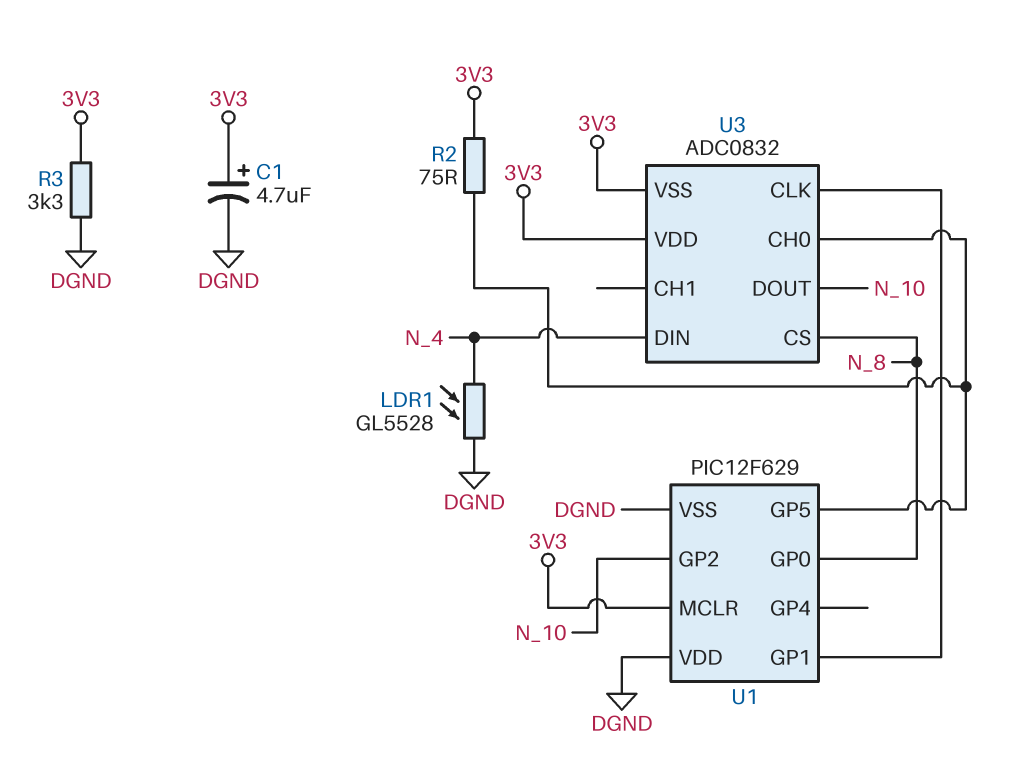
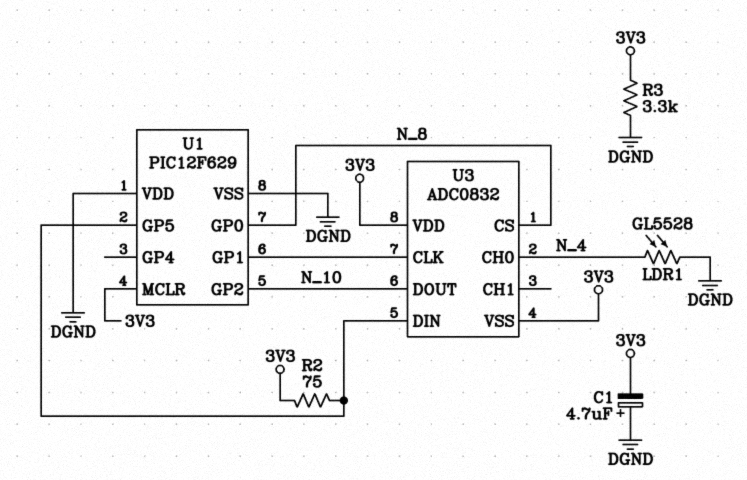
C1: 4.7uF (plus 3V3, minus DGND) -> 4.7uF (plus DGND, minus 3V3)
U3 pin CH0: U1/GP5 -> N_4
U3 pin DIN: N_4 -> U1/GP5

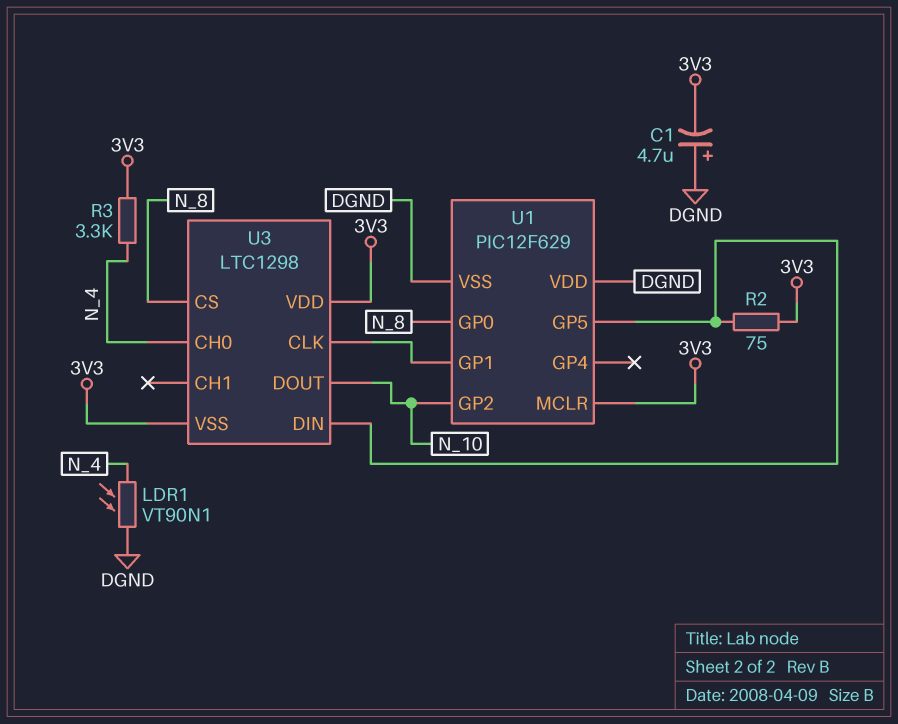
LDR1: GL5528 (DGND, N_4) -> VT90N1 (DGND, N_4)
R3: 3.3k (3V3, DGND) -> 3.3k (3V3, N_4)
U3: ADC0832 -> LTC1298

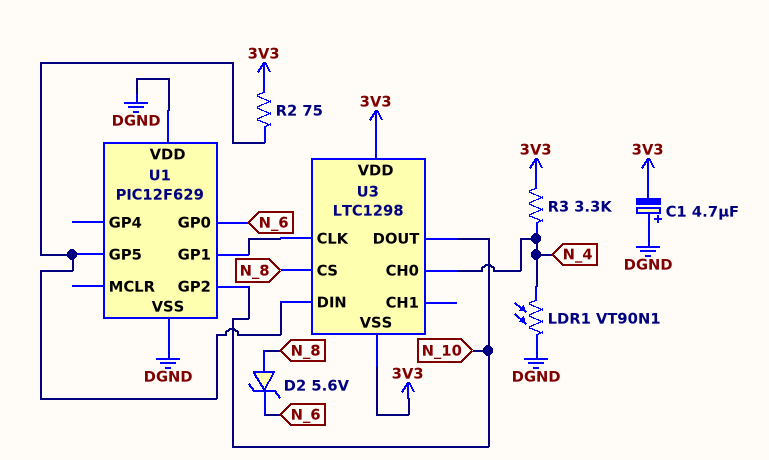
D2: none -> zener 5.6V (A N_8, K N_6)
U1 pin GP0: N_8 -> N_6
U1 pin MCLR: 3V3 -> none

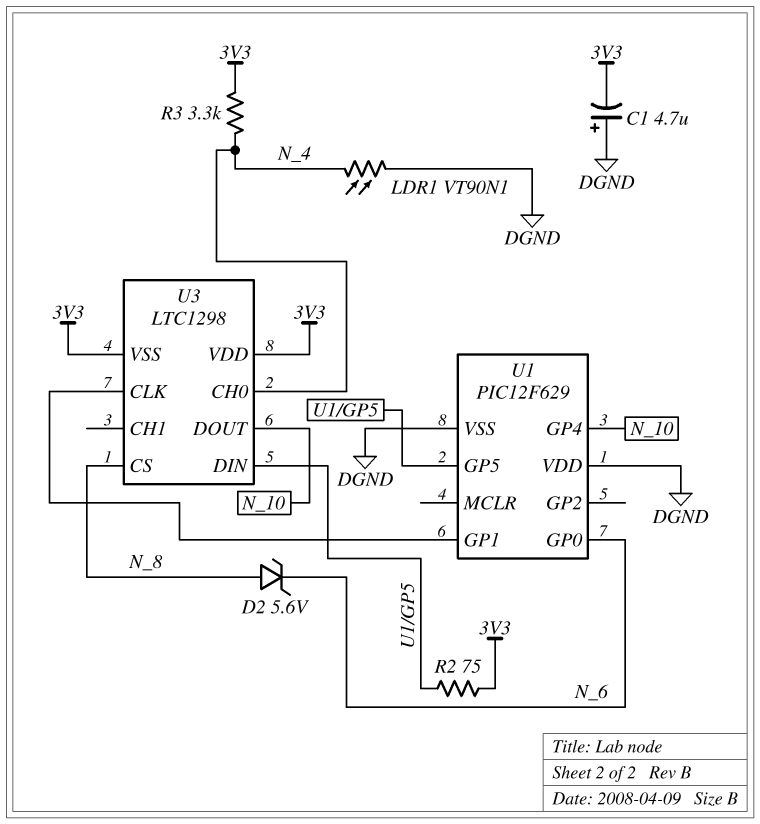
U1 pin GP2: N_10 -> none
U1 pin GP4: none -> N_10

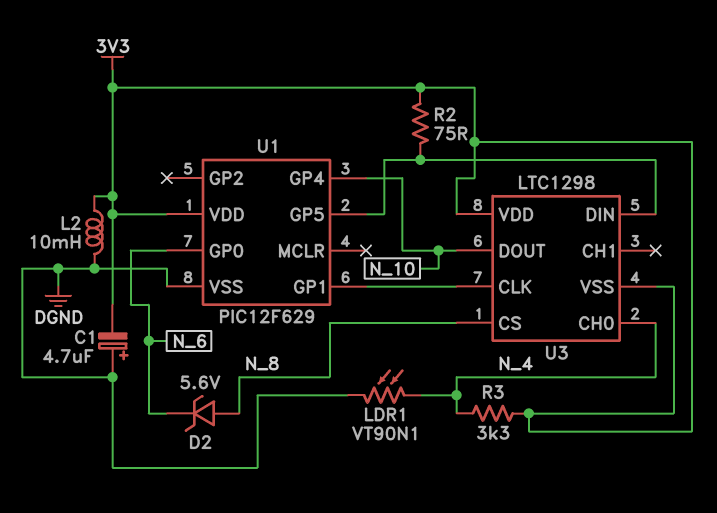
L2: none -> 10mH (3V3, DGND)
U1 pin VDD: DGND -> 3V3

